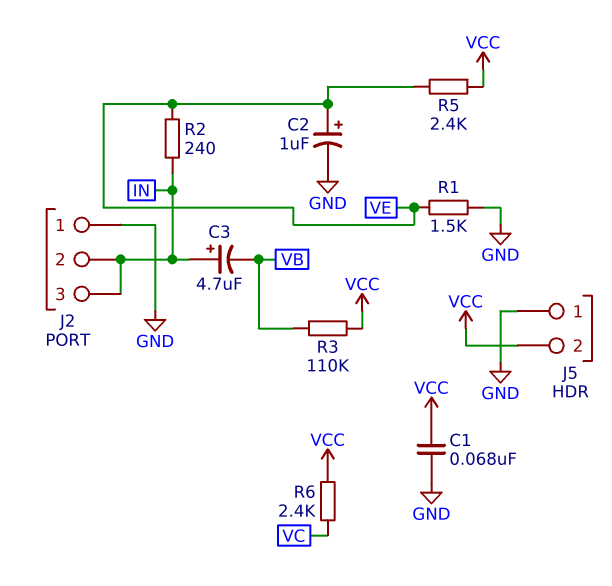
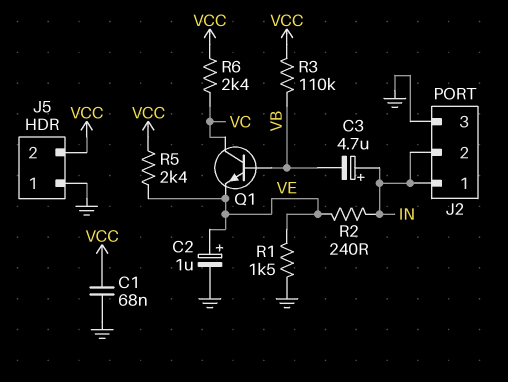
J2 pin 1: GND -> IN
J2 pin 3: IN -> GND
Q1: none -> NPN (B VB, C VC, E VE)

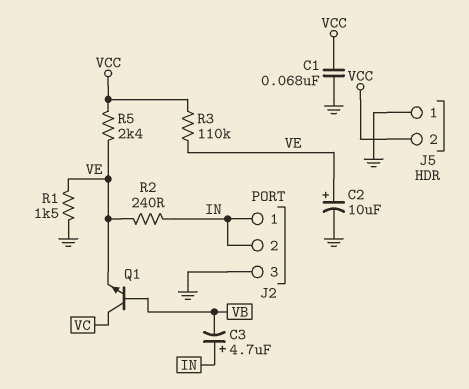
C2: 1uF (plus VE, minus GND) -> 10uF (plus VE, minus GND)
R3: 110k (VB, VCC) -> 110k (VCC, VE)
R6: 2.4k (VC, VCC) -> none

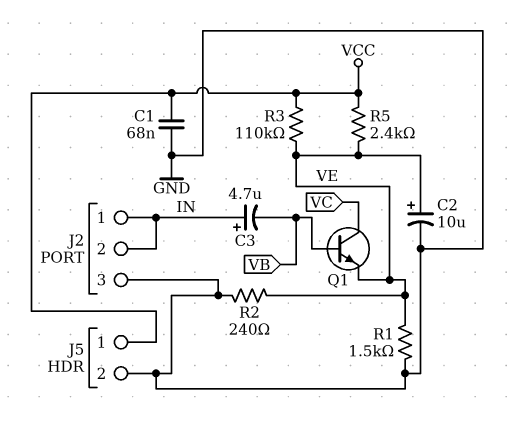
J5 pin 1: GND -> VCC
J5 pin 2: VCC -> GND
R2: 240 (IN, VE) -> 240 (GND, VE)

